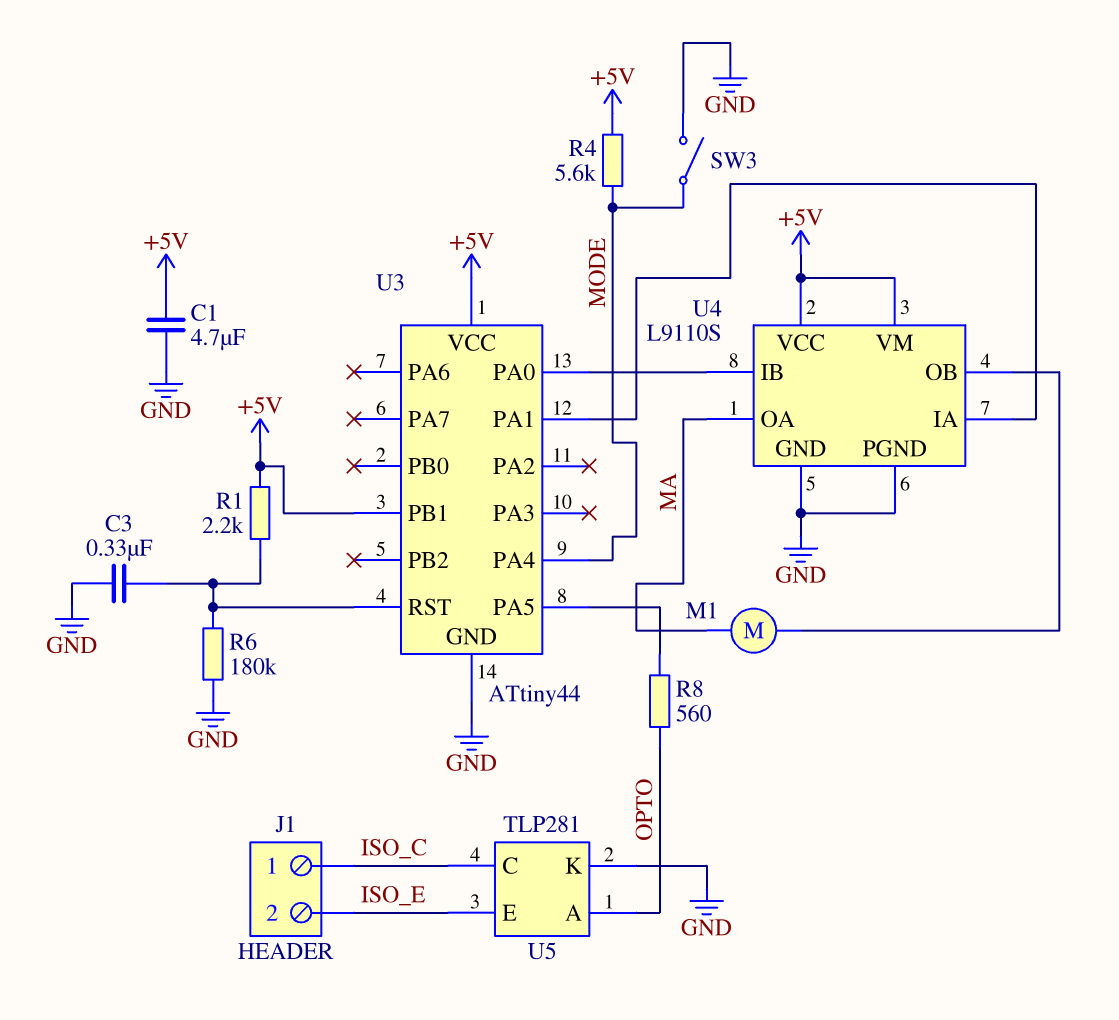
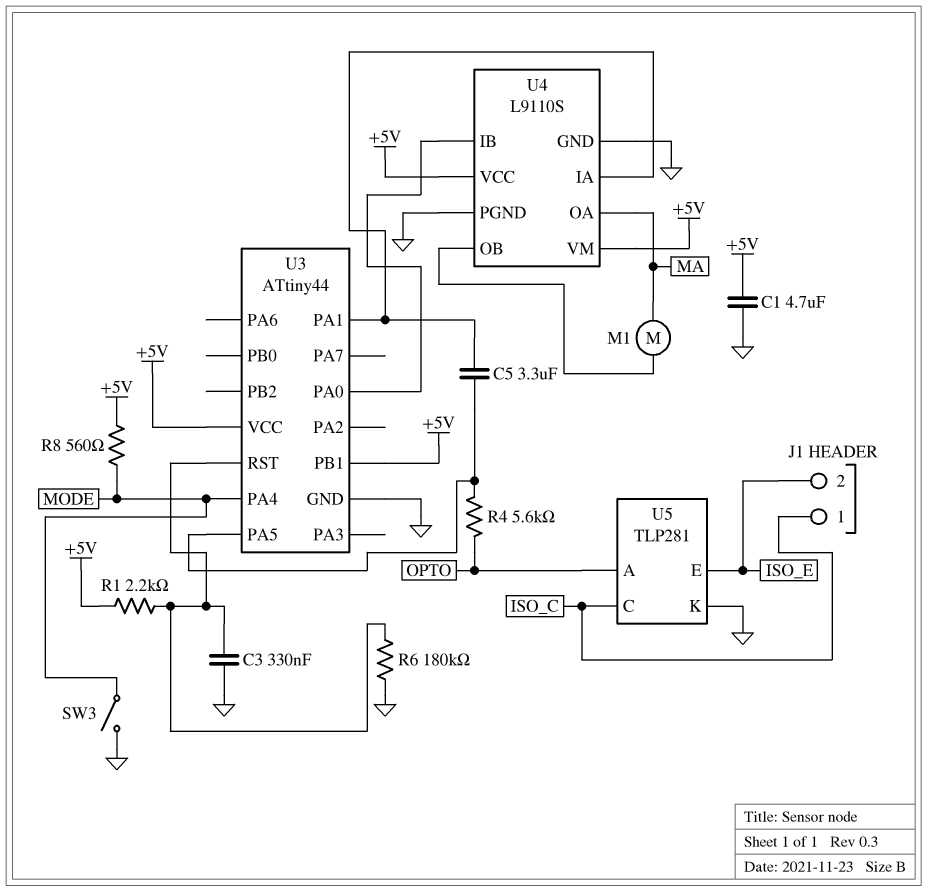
C5: none -> 3.3uF (U3/PA1, U3/PA5)
R4: 5.6k (+5V, MODE) -> 5.6k (OPTO, U3/PA5)
R8: 560 (OPTO, U3/PA5) -> 560 (+5V, MODE)

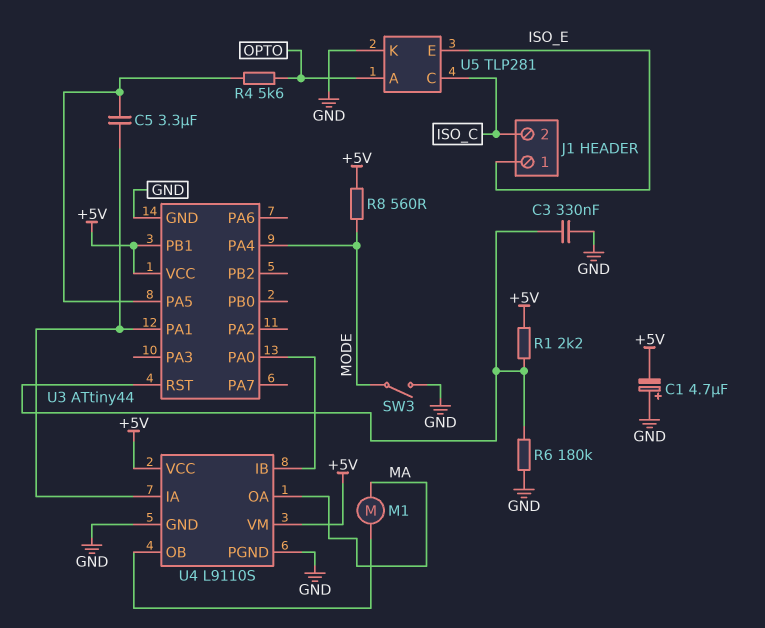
C1: 4.7uF (+5V, GND) -> 4.7uF (plus GND, minus +5V)
J1 pin 1: ISO_C -> ISO_E
J1 pin 2: ISO_E -> ISO_C

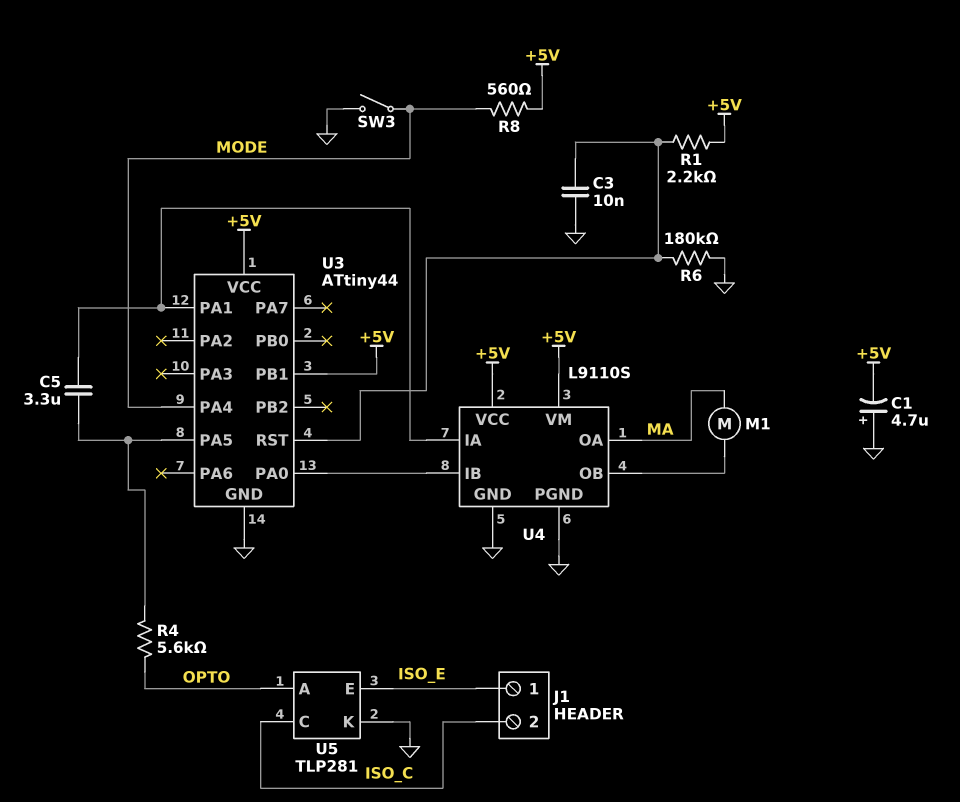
C3: 330nF (GND, U3/RST) -> 10nF (GND, U3/RST)

